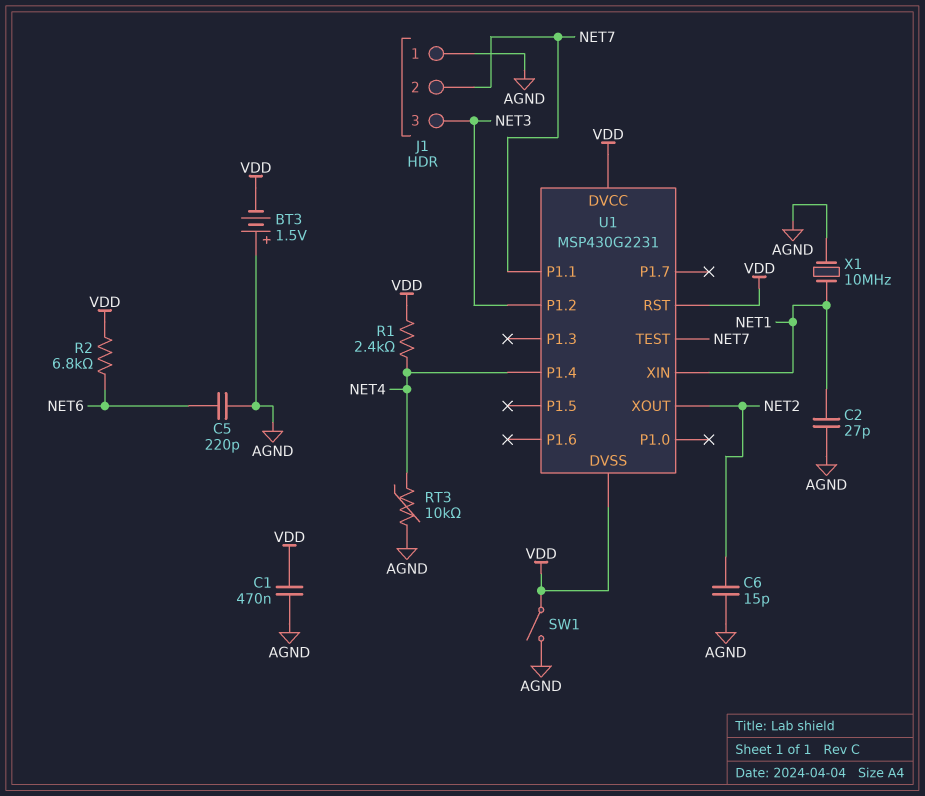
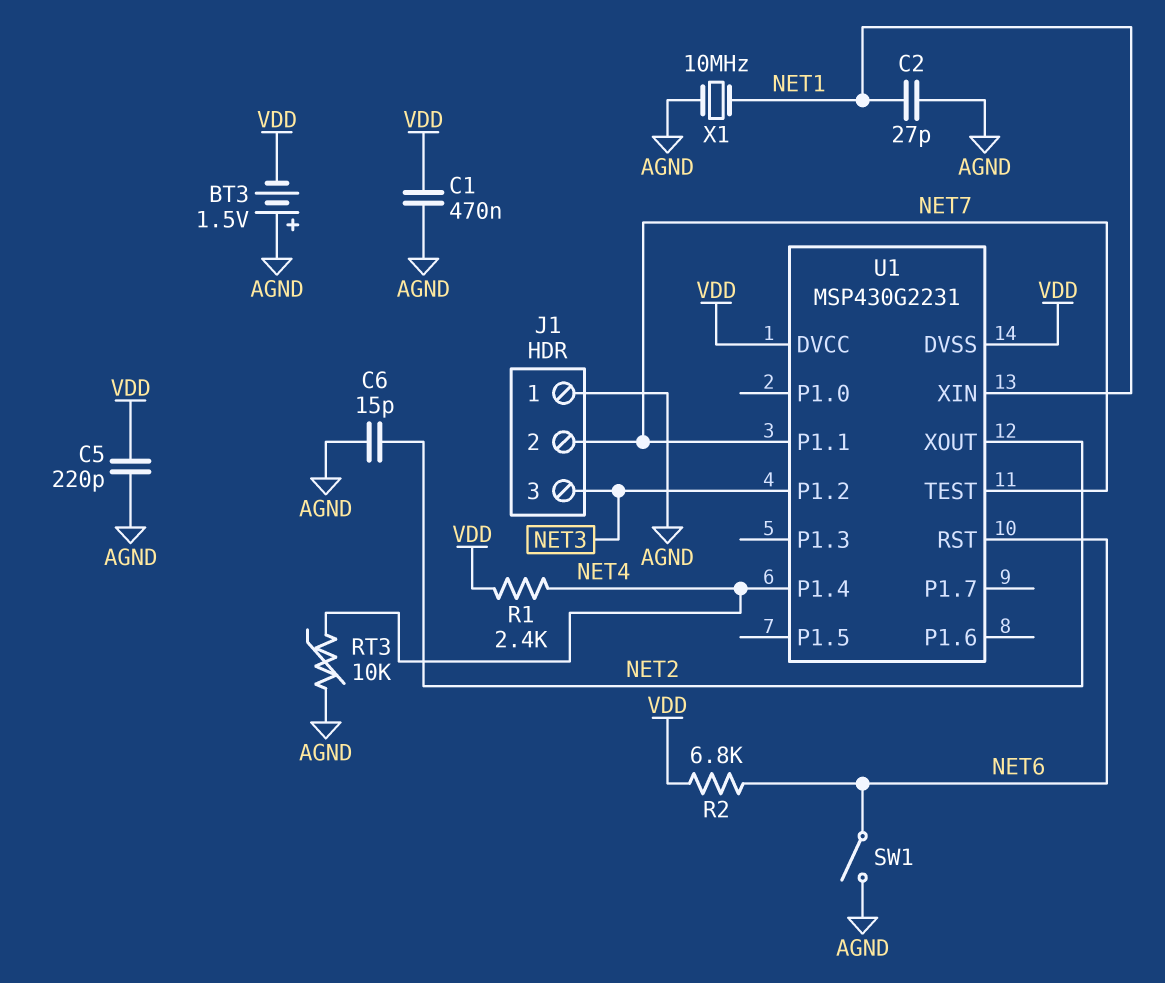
C5: 220pF (AGND, NET6) -> 220pF (AGND, VDD)
SW1: switch (AGND, VDD) -> switch (AGND, NET6)
U1 pin RST: VDD -> NET6

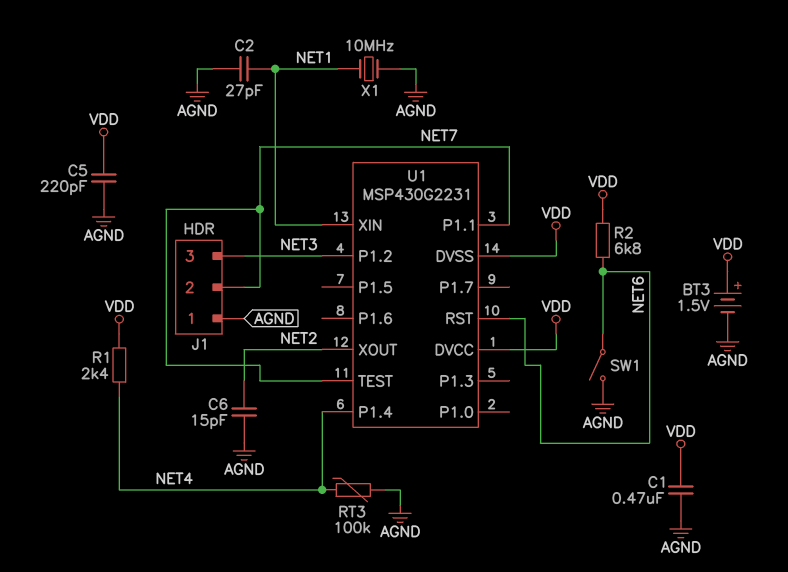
BT3: 1.5V (plus AGND, minus VDD) -> 1.5V (plus VDD, minus AGND)
RT3: 10k (AGND, NET4) -> 100k (AGND, NET4)

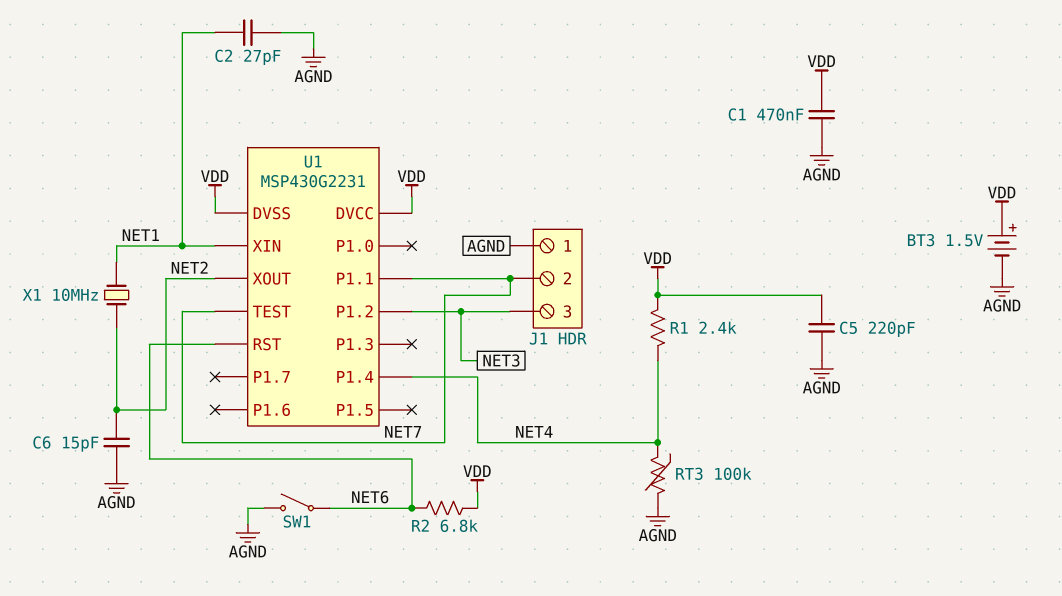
X1: 10MHz (AGND, NET1) -> 10MHz (NET1, NET2)

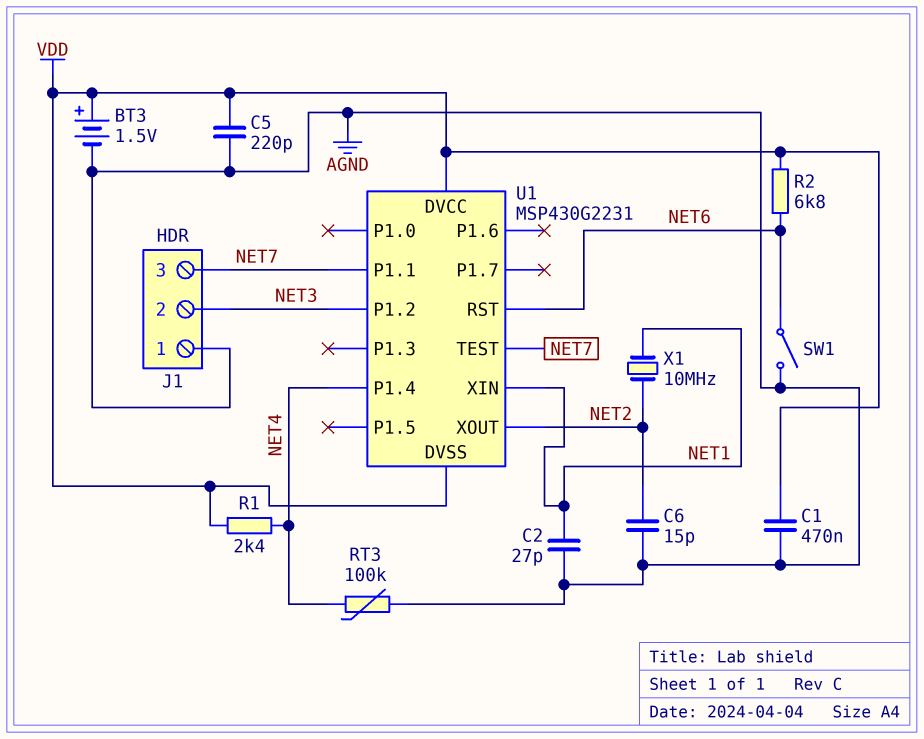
J1 pin 2: NET7 -> NET3
J1 pin 3: NET3 -> NET7

